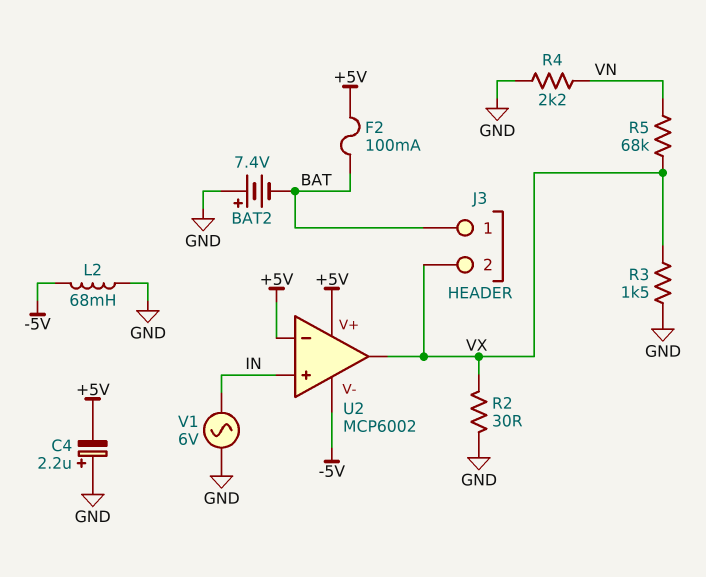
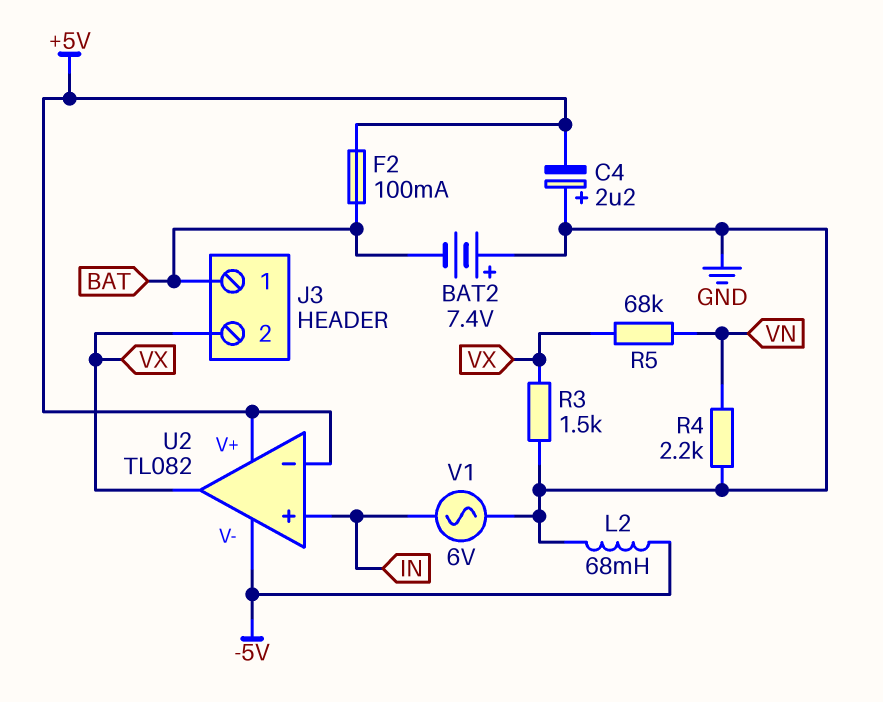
R2: 30 (GND, VX) -> none
U2: MCP6002 -> TL082

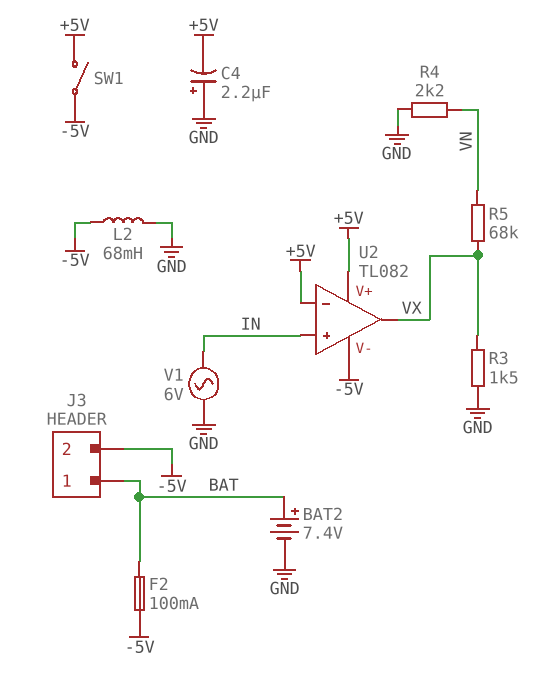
BAT2: 7.4V (plus GND, minus BAT) -> 7.4V (plus BAT, minus GND)
F2: 100mA (+5V, BAT) -> 100mA (-5V, BAT)
J3 pin 2: VX -> -5V
SW1: none -> switch (+5V, -5V)

